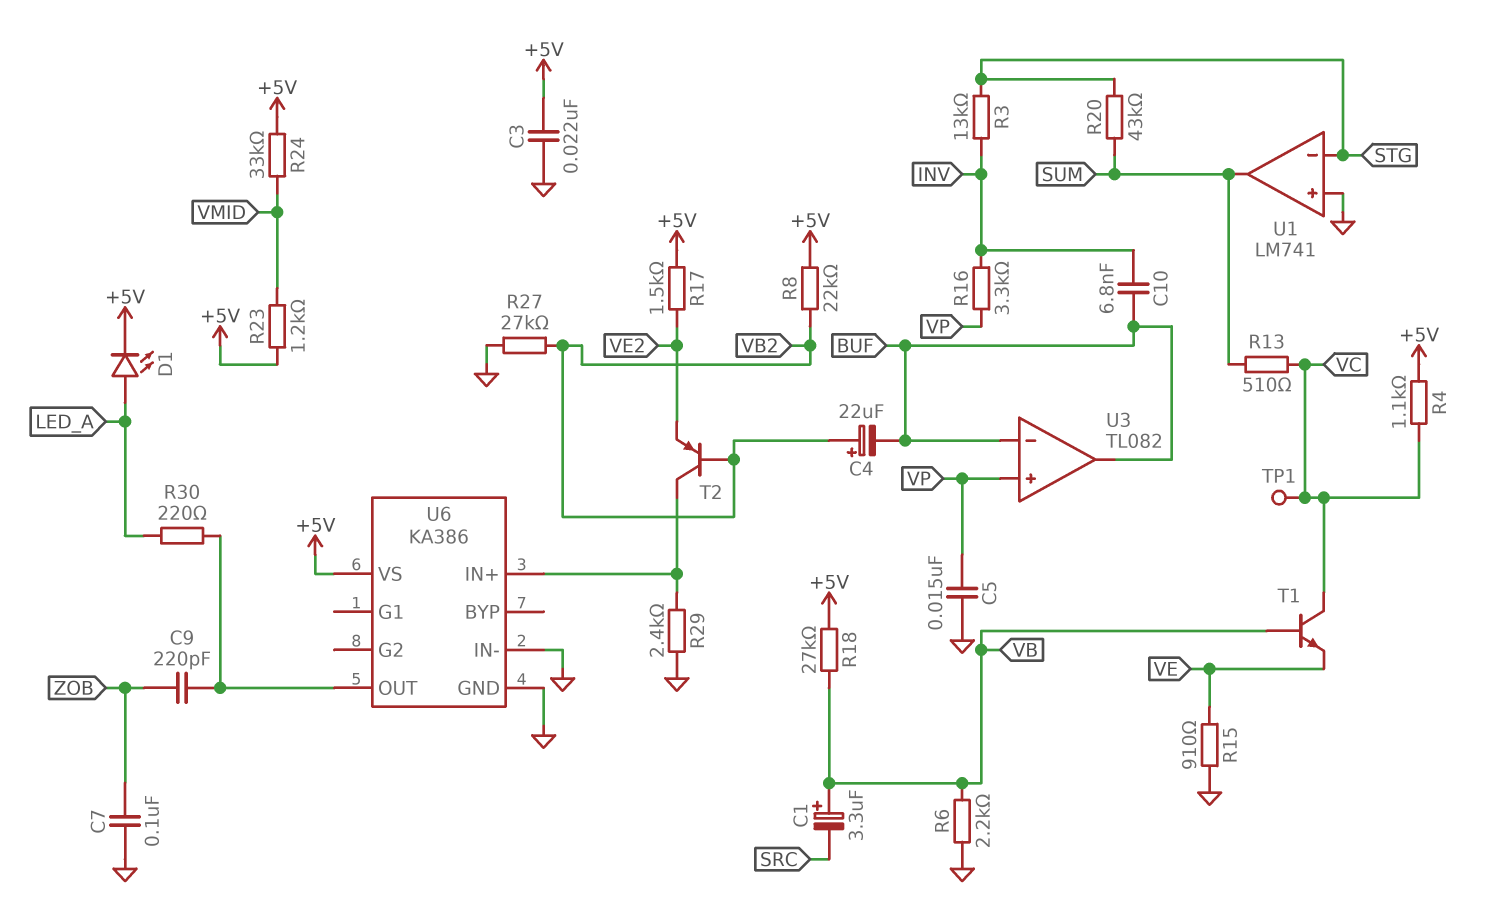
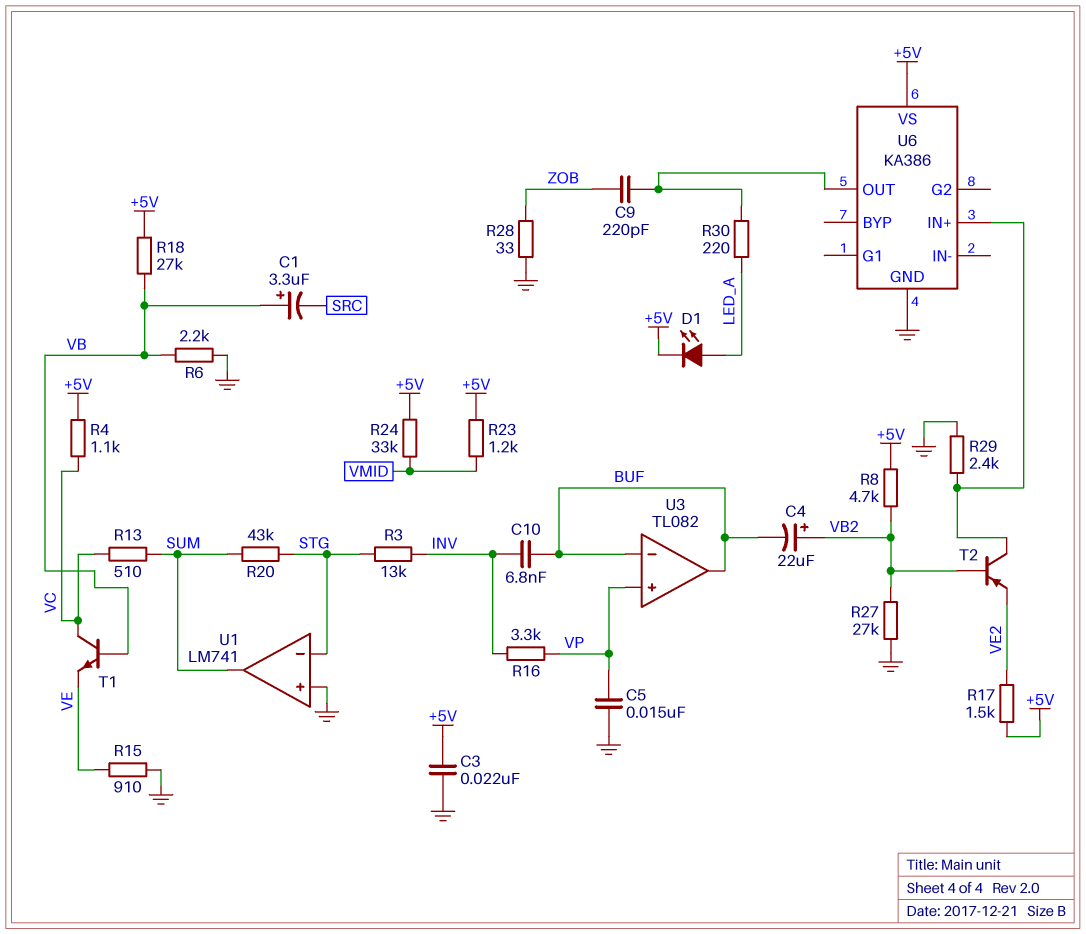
C7: 100nF (GND, ZOB) -> none
R8: 22k (+5V, VB2) -> 4.7k (+5V, VB2)
R28: none -> 33 (GND, ZOB)
TP1: test point (VC) -> none
U6 pin IN-: GND -> none

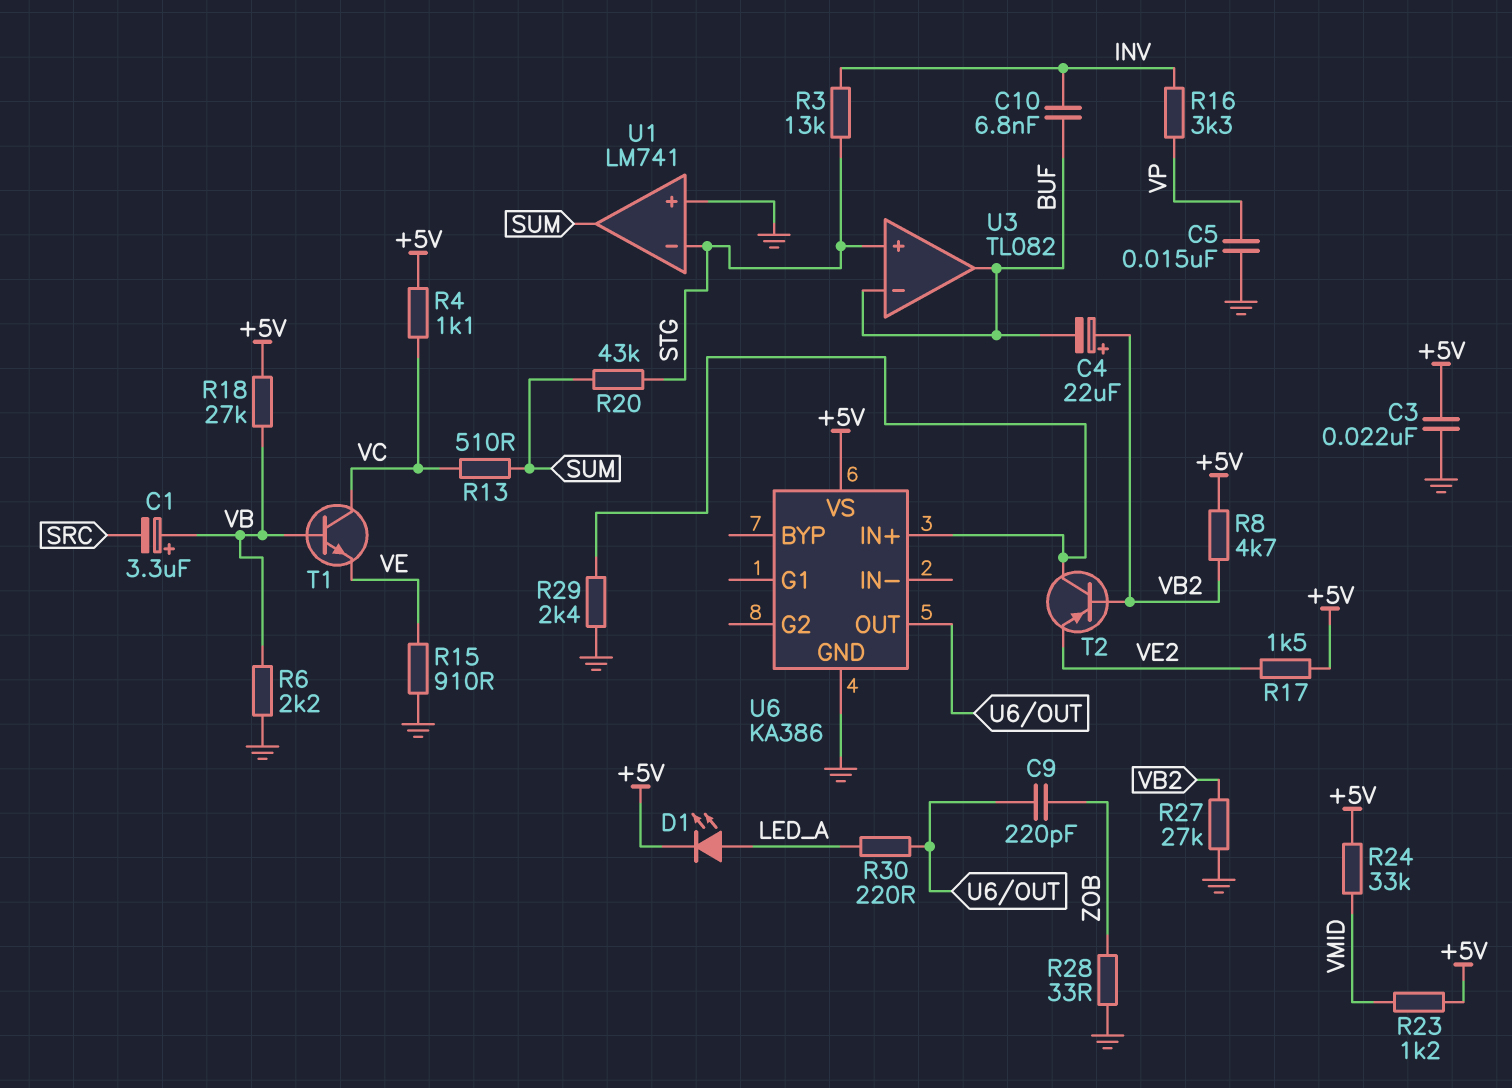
U3 pin in+: VP -> STG

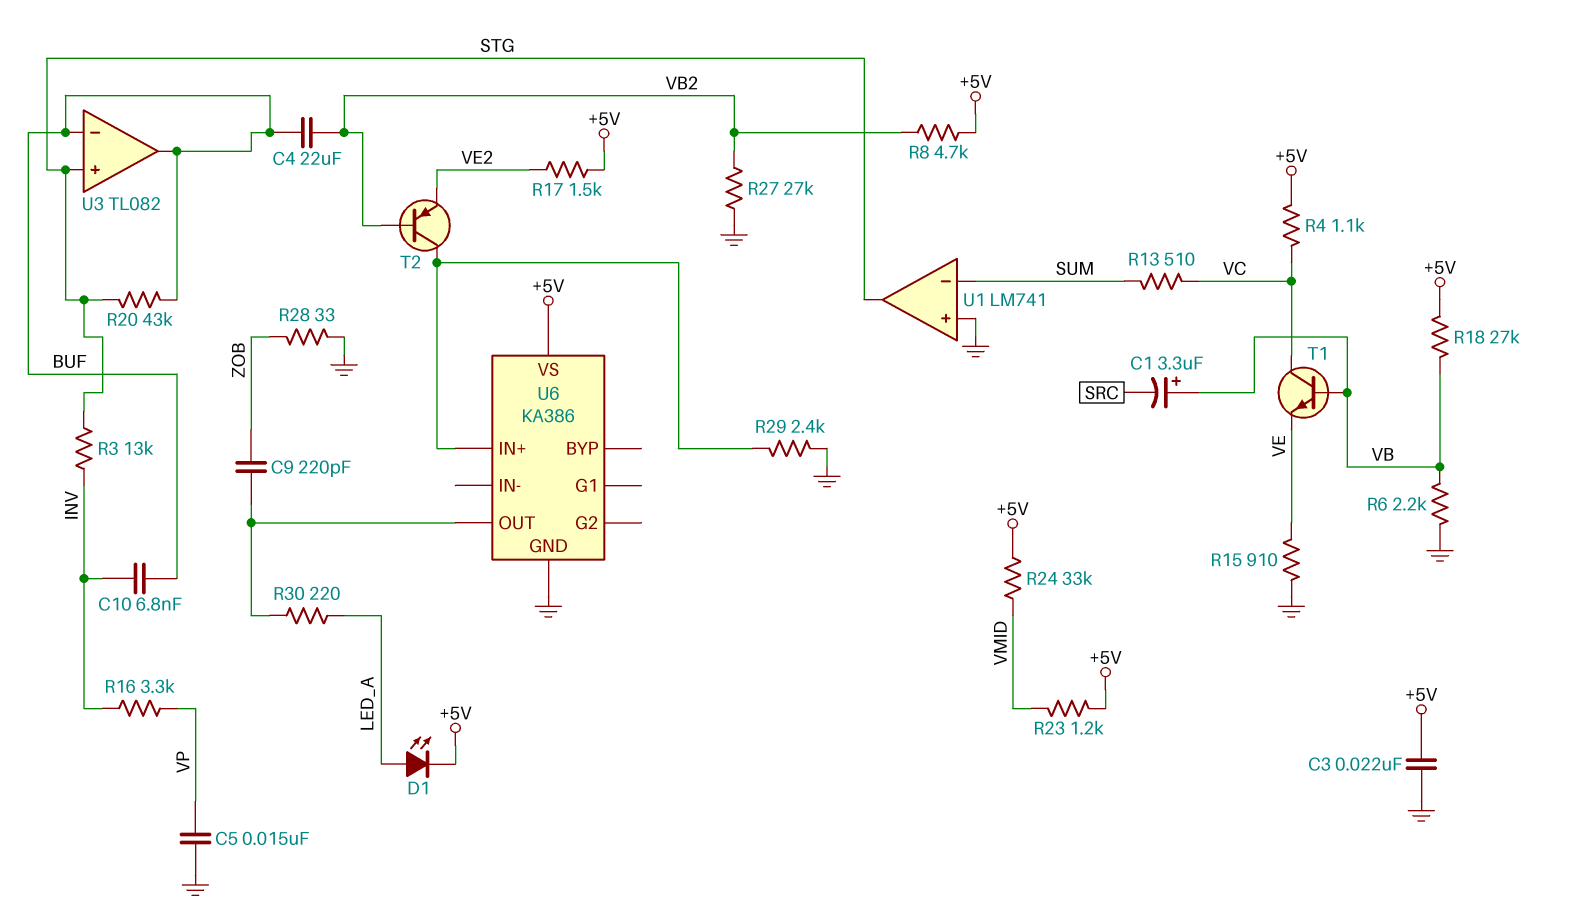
C4: 22uF (plus VB2, minus BUF) -> 22uF (BUF, VB2)
R20: 43k (STG, SUM) -> 43k (BUF, STG)
U1 pin in-: STG -> SUM
U1 pin out: SUM -> STG

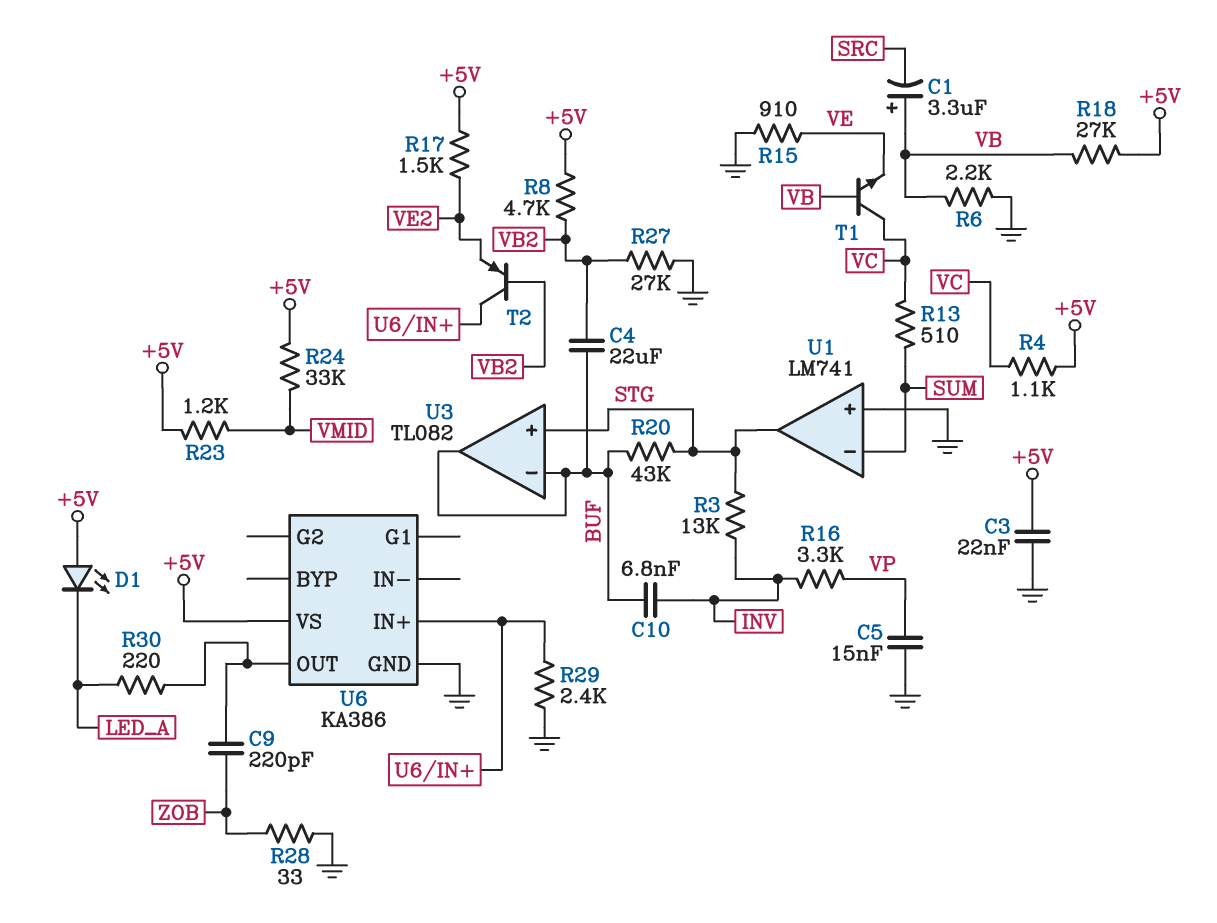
D1: LED (A LED_A, K +5V) -> LED (A +5V, K LED_A)

